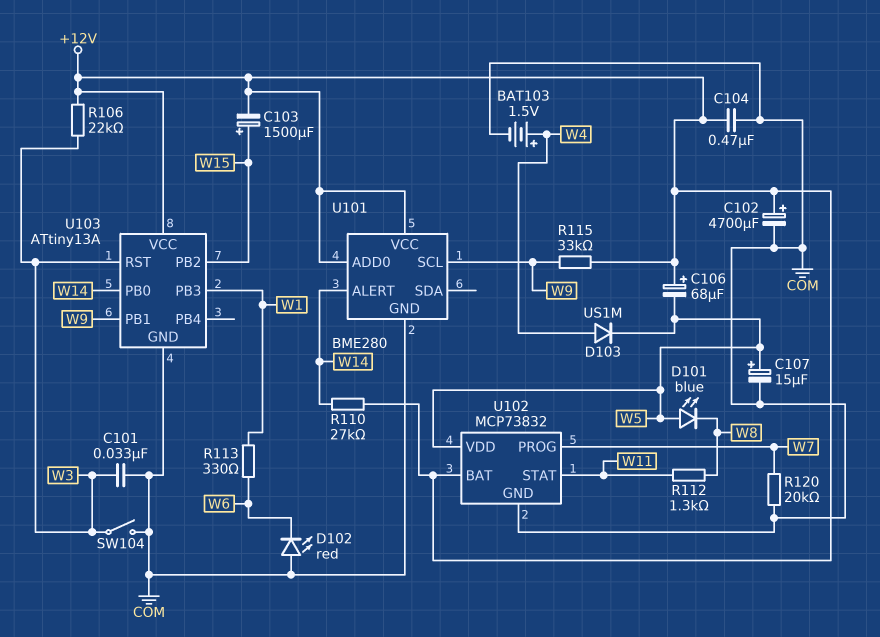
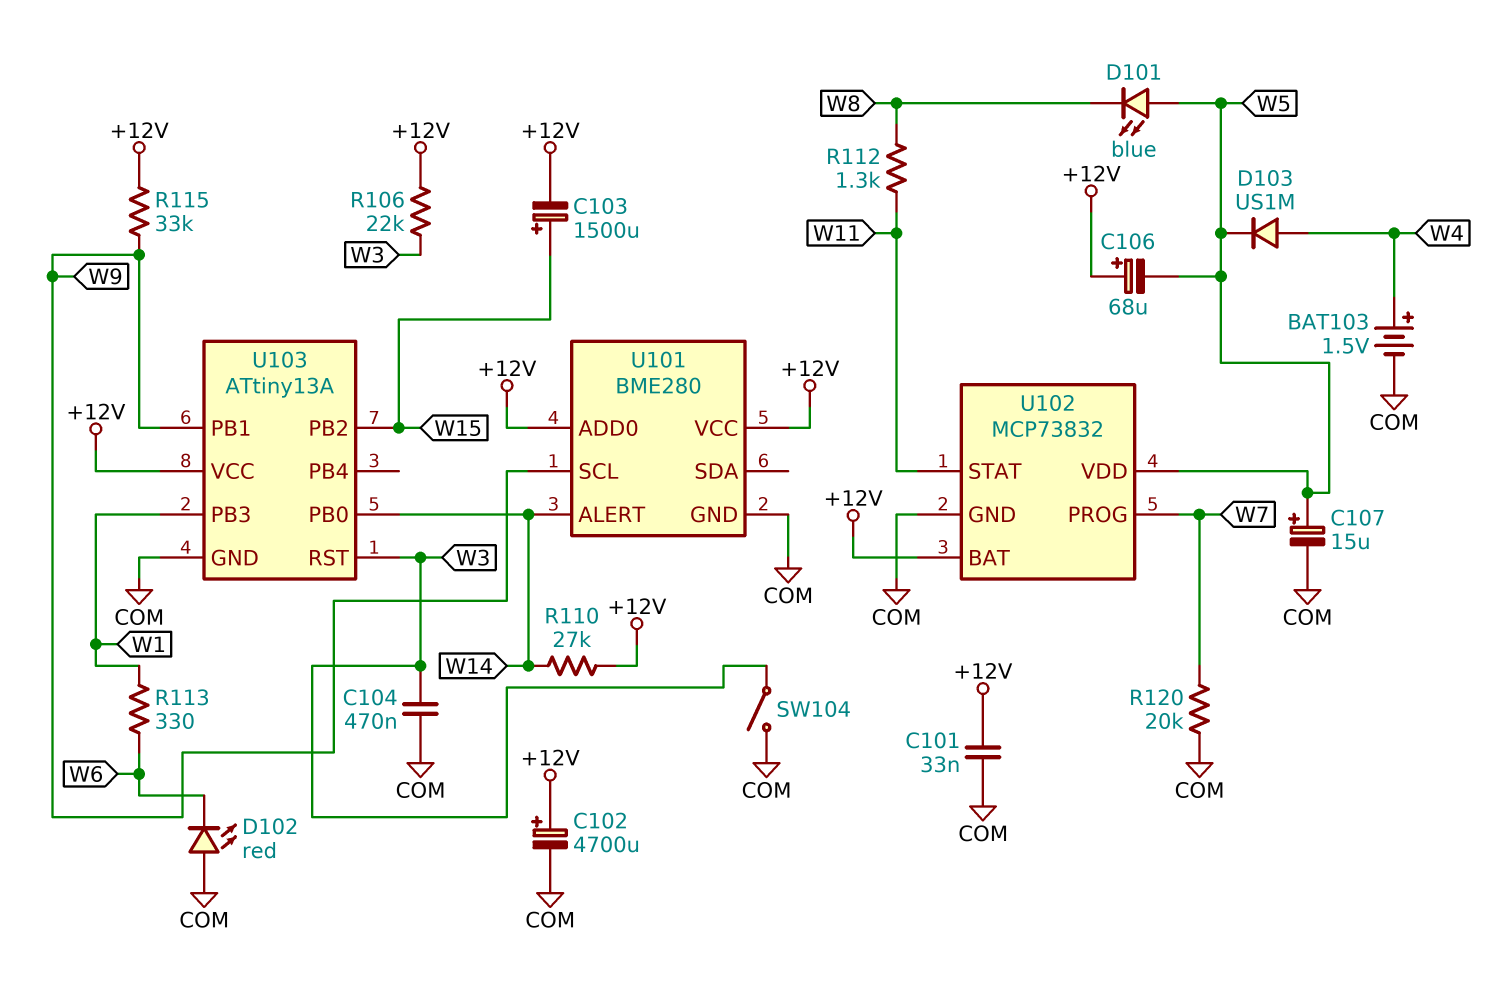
C101: 33nF (COM, W3) -> 33nF (+12V, COM)
C104: 470nF (+12V, COM) -> 470nF (COM, W3)

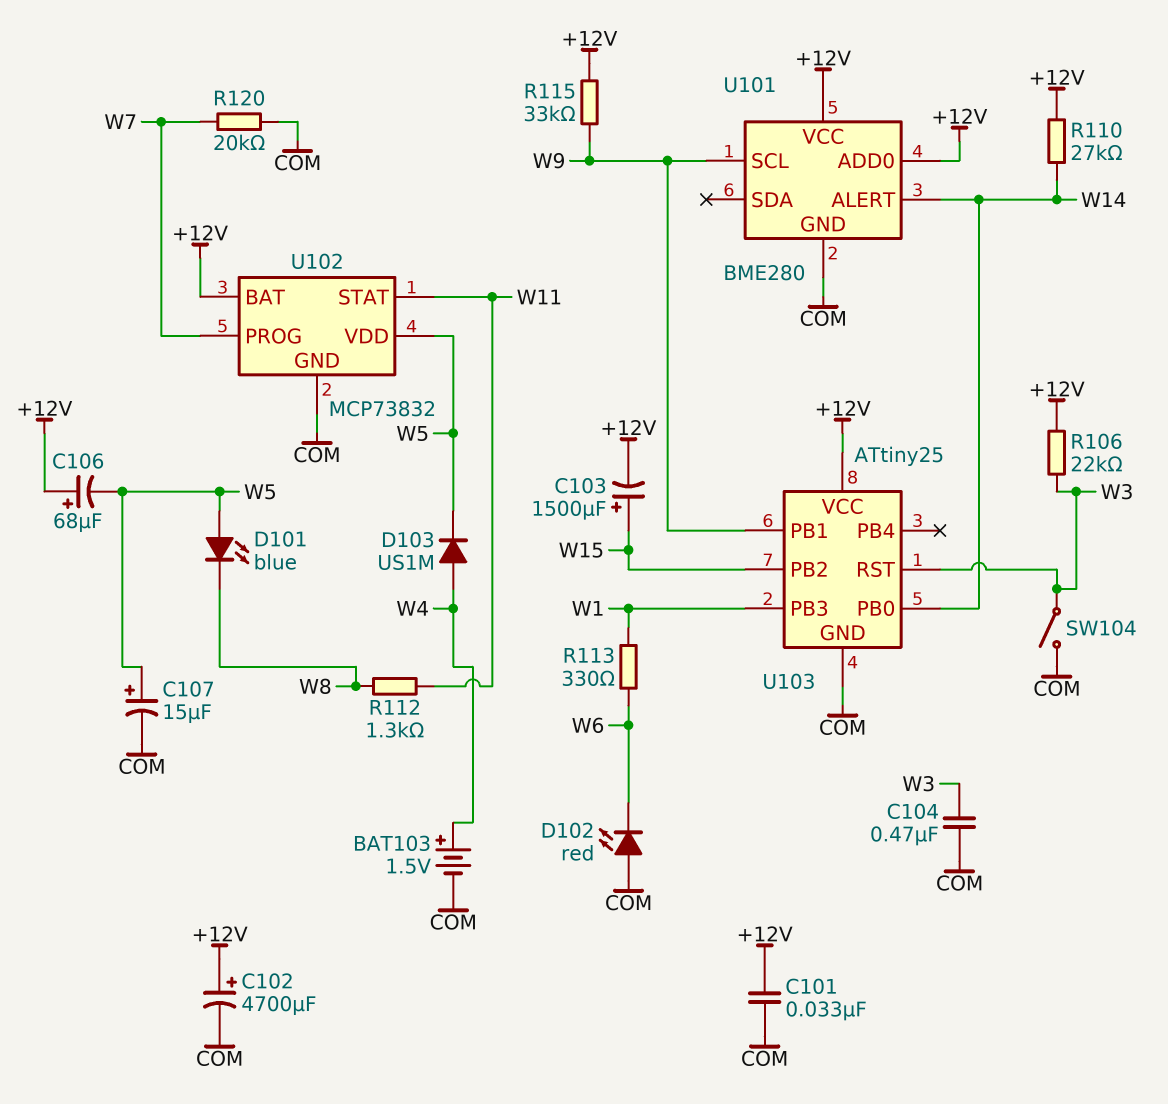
U103: ATtiny13A -> ATtiny25

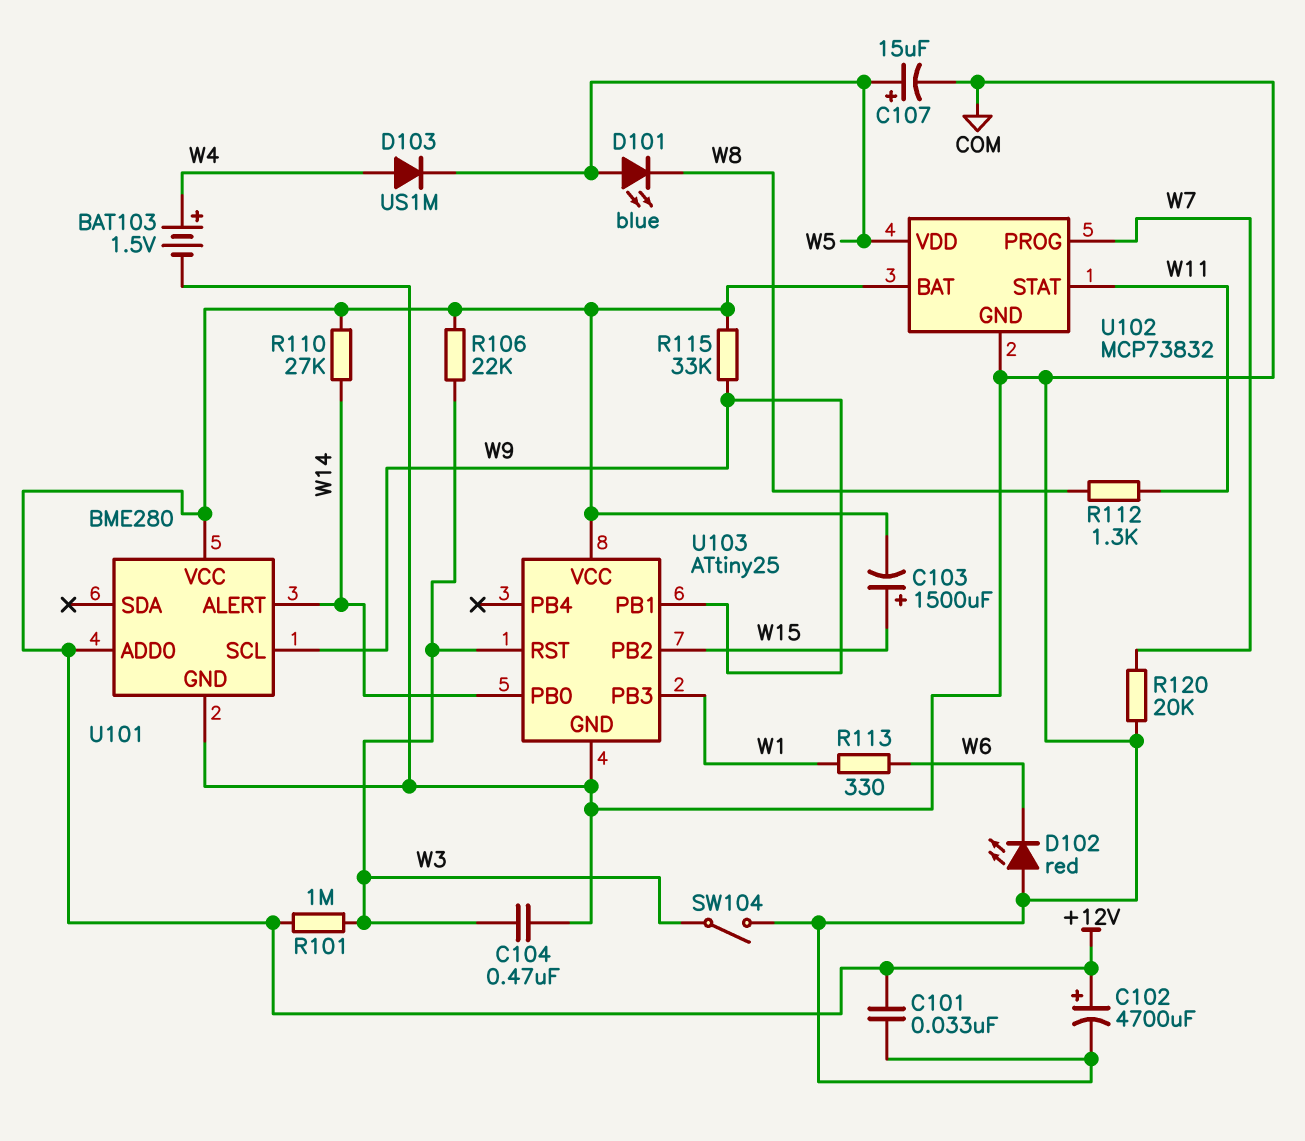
C106: 68uF (plus +12V, minus W5) -> none
R101: none -> 1M (+12V, W3)

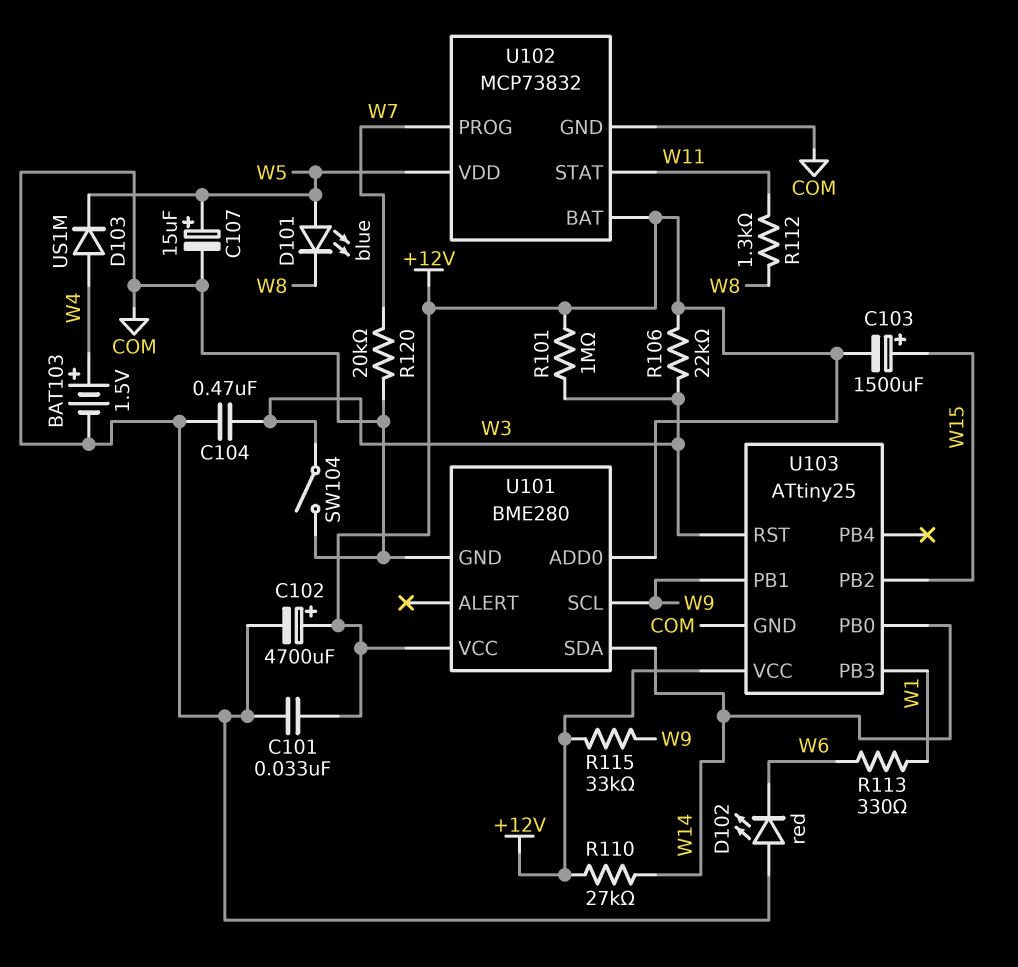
U101 pin ALERT: W14 -> none
U101 pin SDA: none -> W14

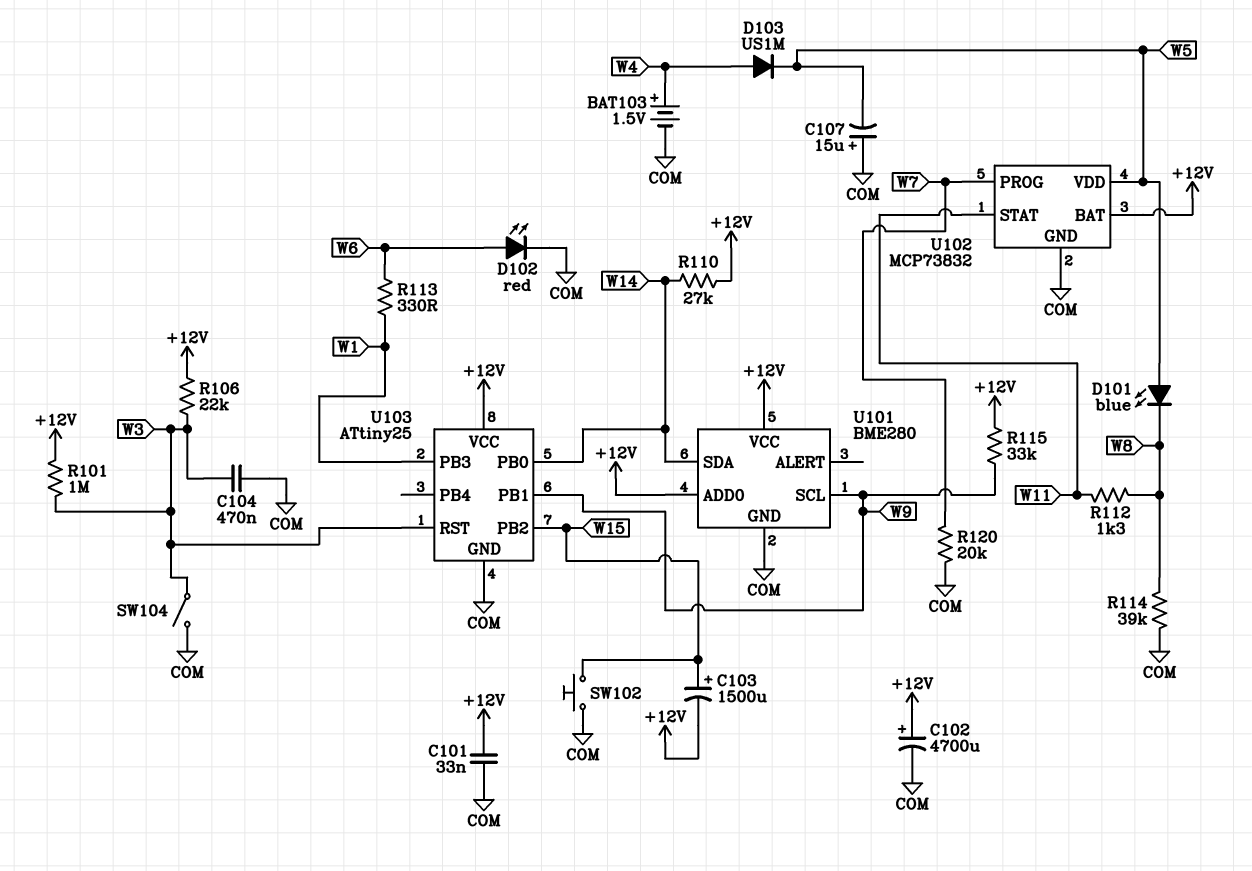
C107: 15uF (plus W5, minus COM) -> 15uF (plus COM, minus W5)
D102: LED red (A COM, K W6) -> LED red (A W6, K COM)
R114: none -> 39k (COM, W8)
SW102: none -> button (COM, W15)

